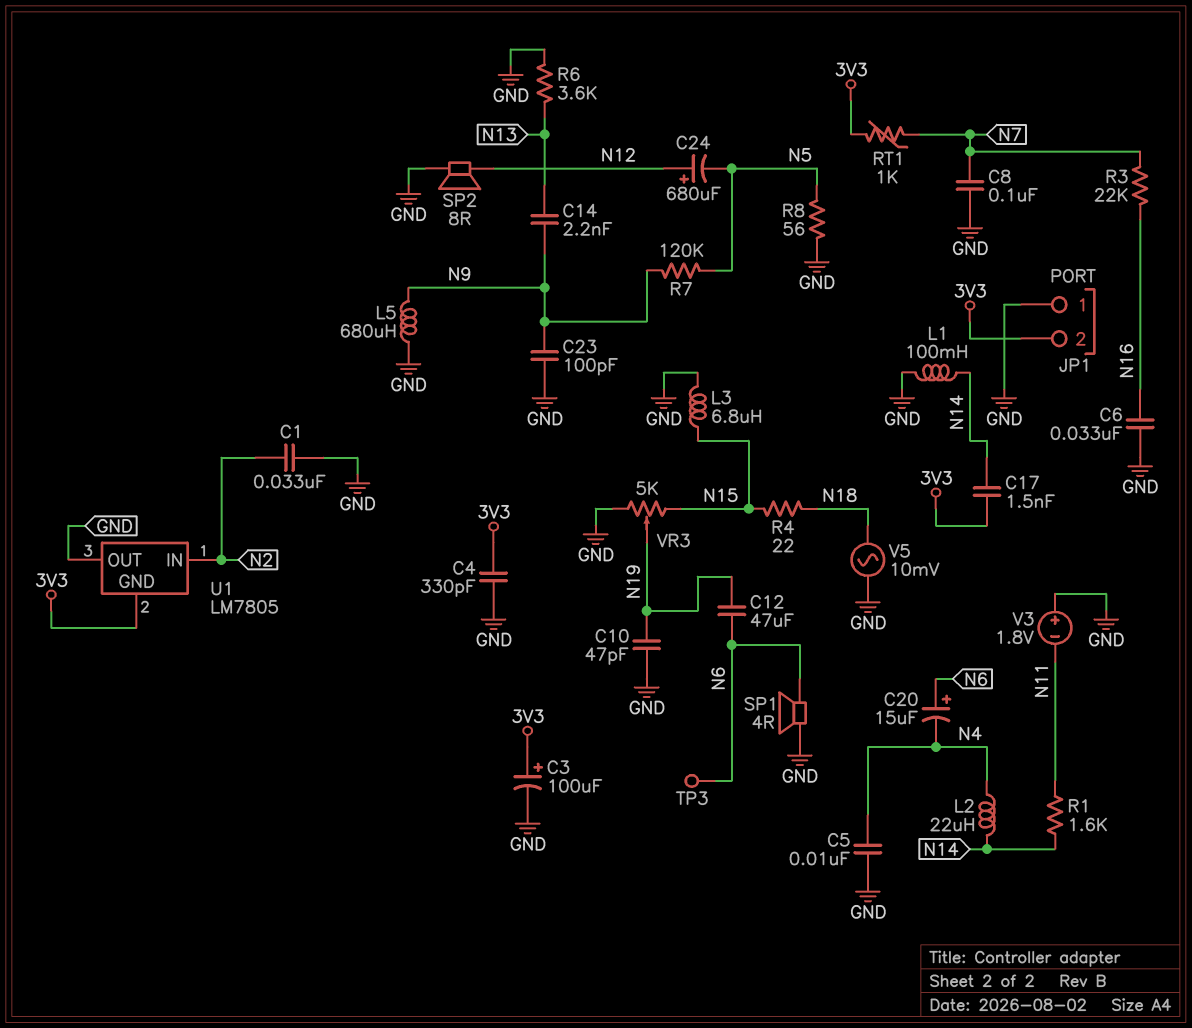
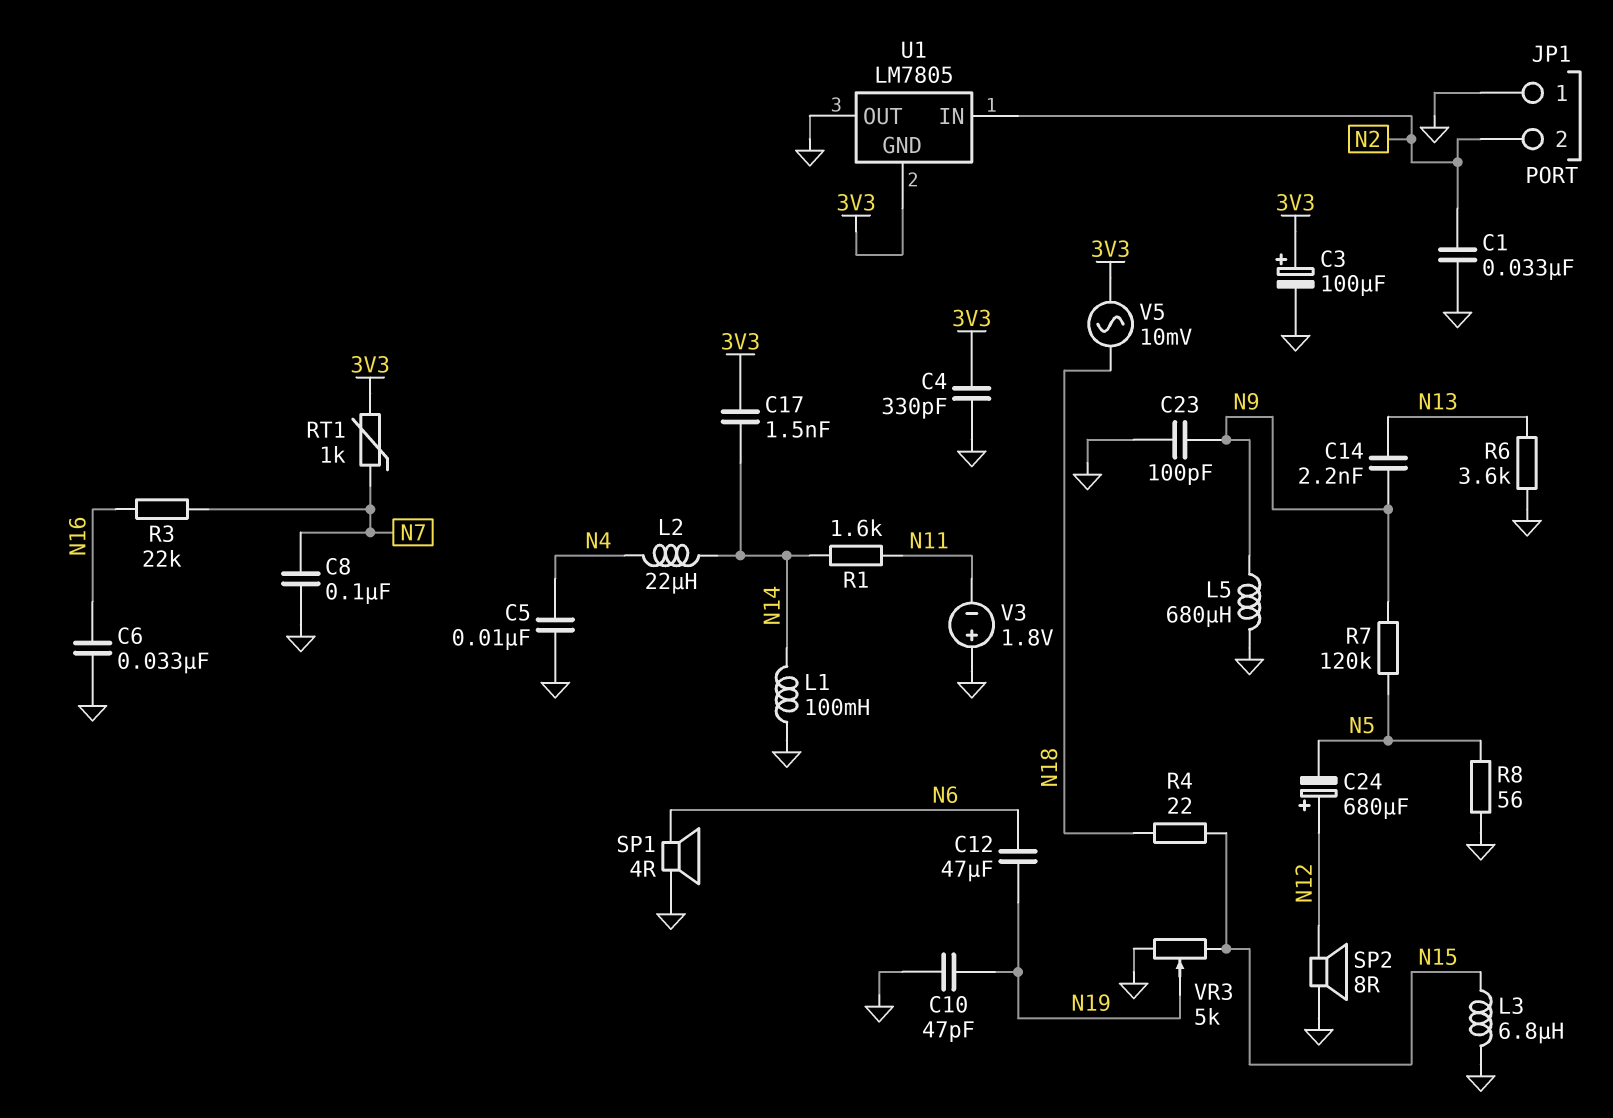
C20: 15uF (plus N6, minus N4) -> none
JP1 pin 2: 3V3 -> N2
TP3: test point (N6) -> none
V5: AC 10mV (GND, N18) -> AC 10mV (3V3, N18)

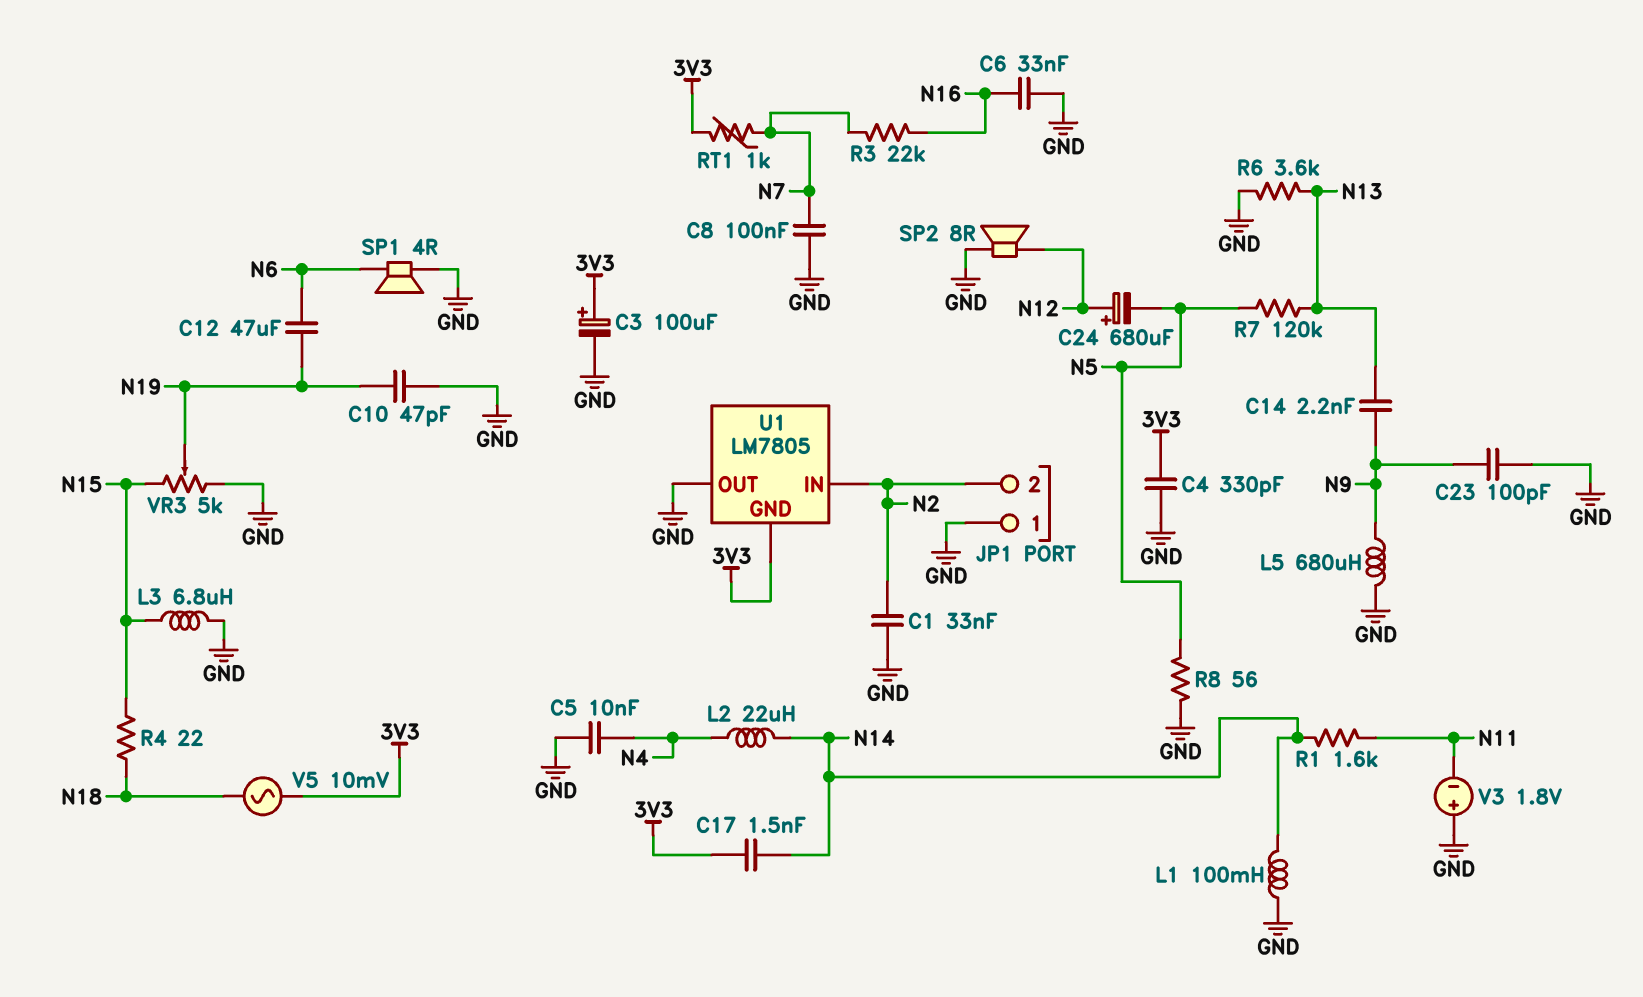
R7: 120k (N5, N9) -> 120k (N5, N13)

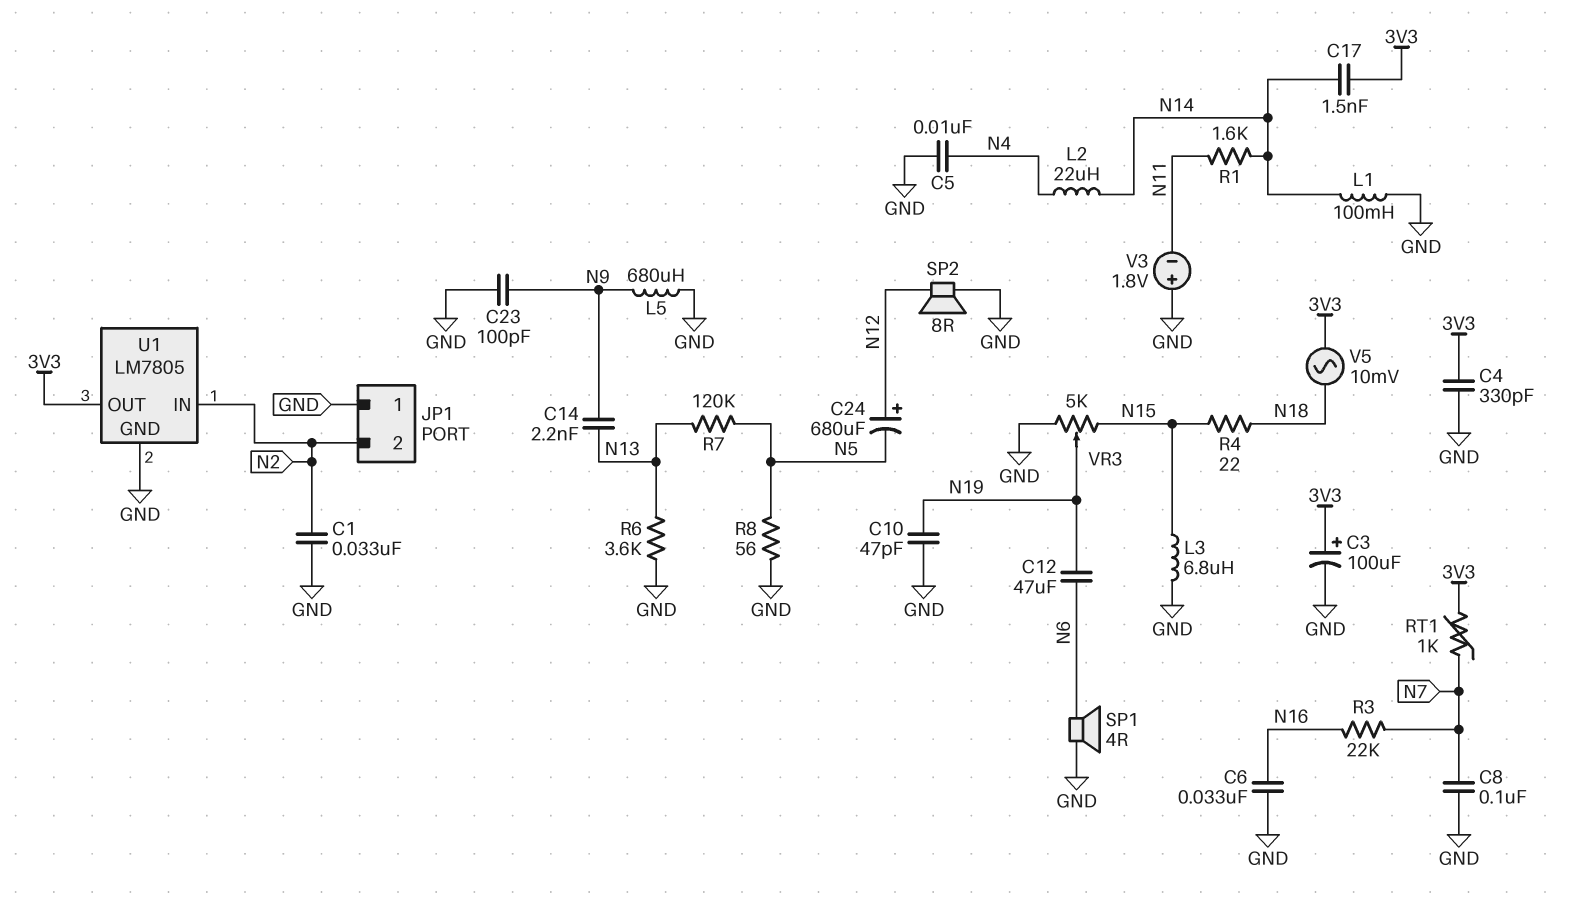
U1 pin GND: 3V3 -> GND
U1 pin OUT: GND -> 3V3

